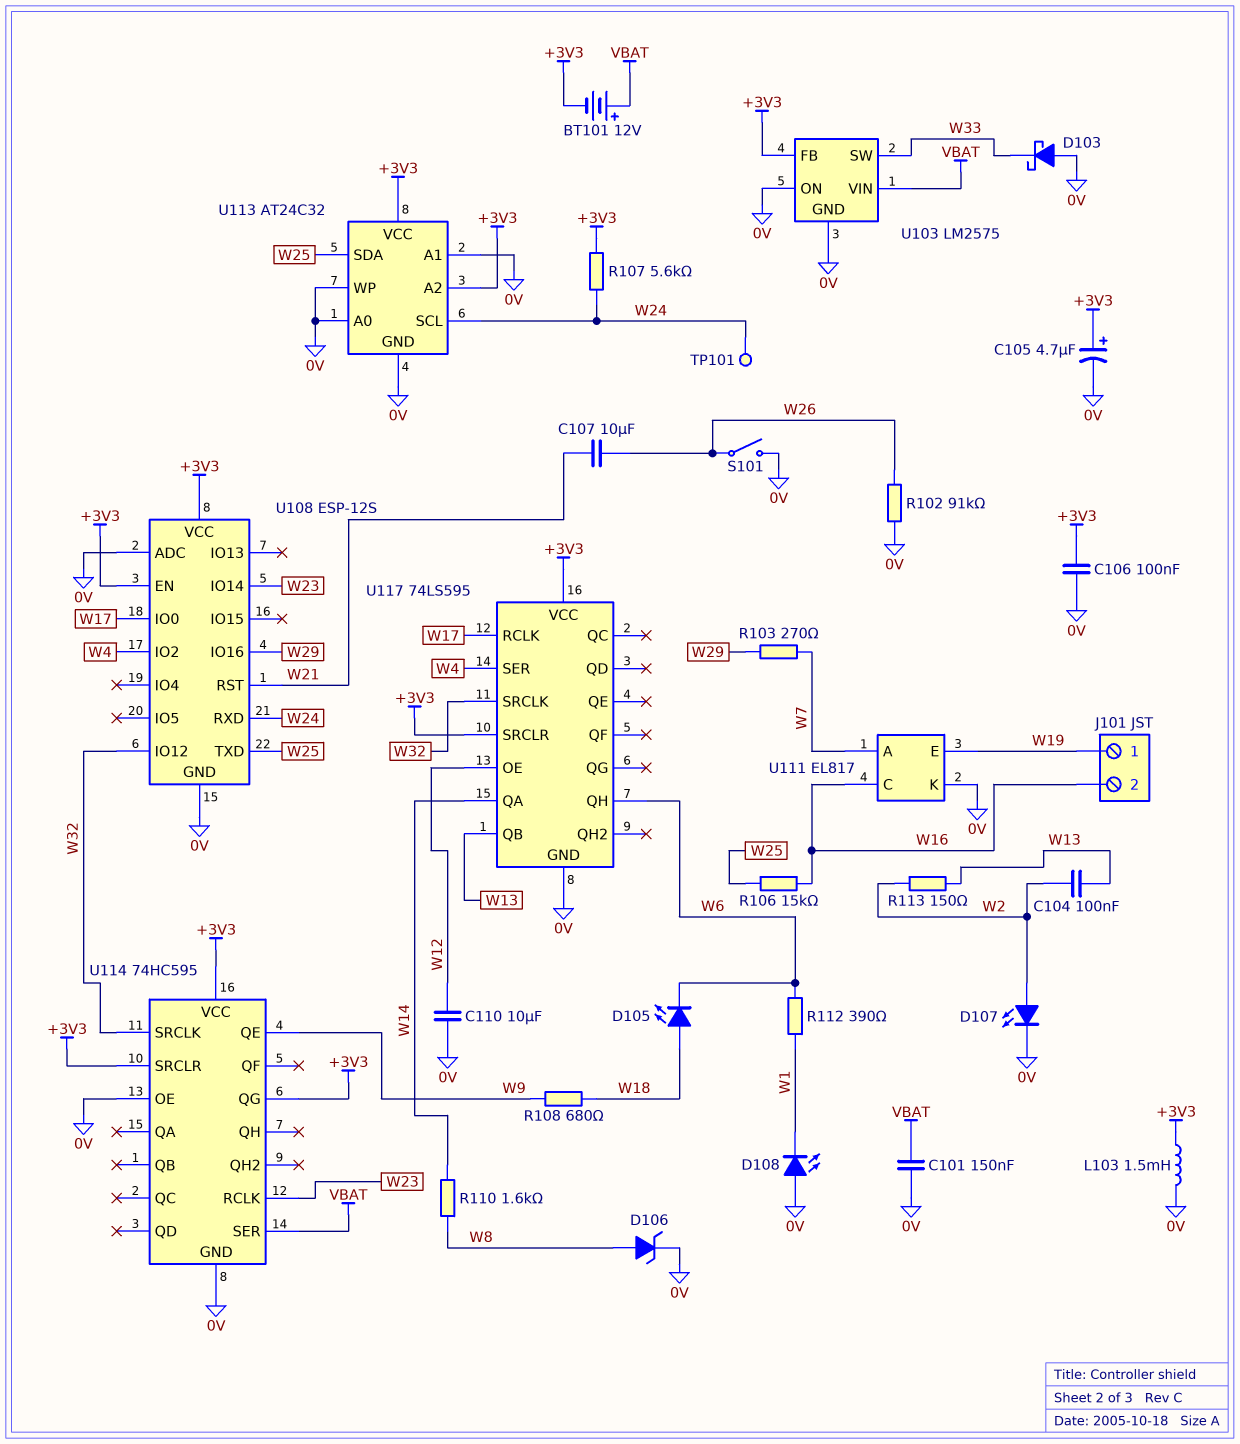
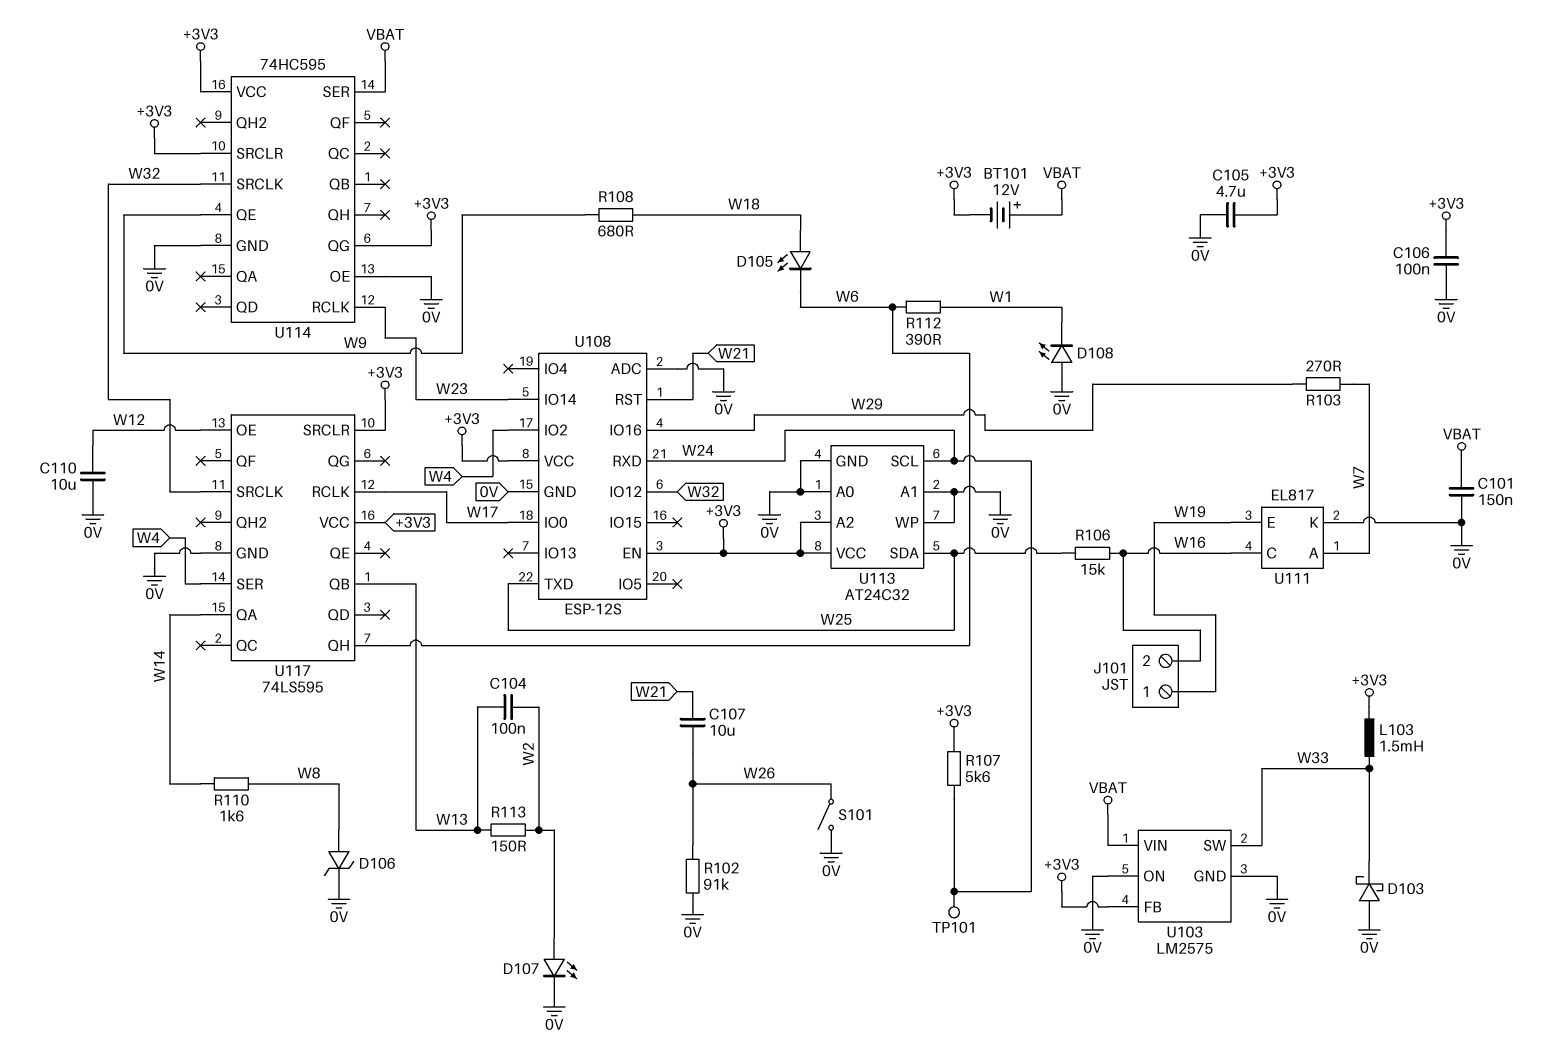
C105: 4.7uF (plus +3V3, minus 0V) -> 4.7uF (+3V3, 0V)
L103: 1.5mH (+3V3, 0V) -> 1.5mH (+3V3, W33)

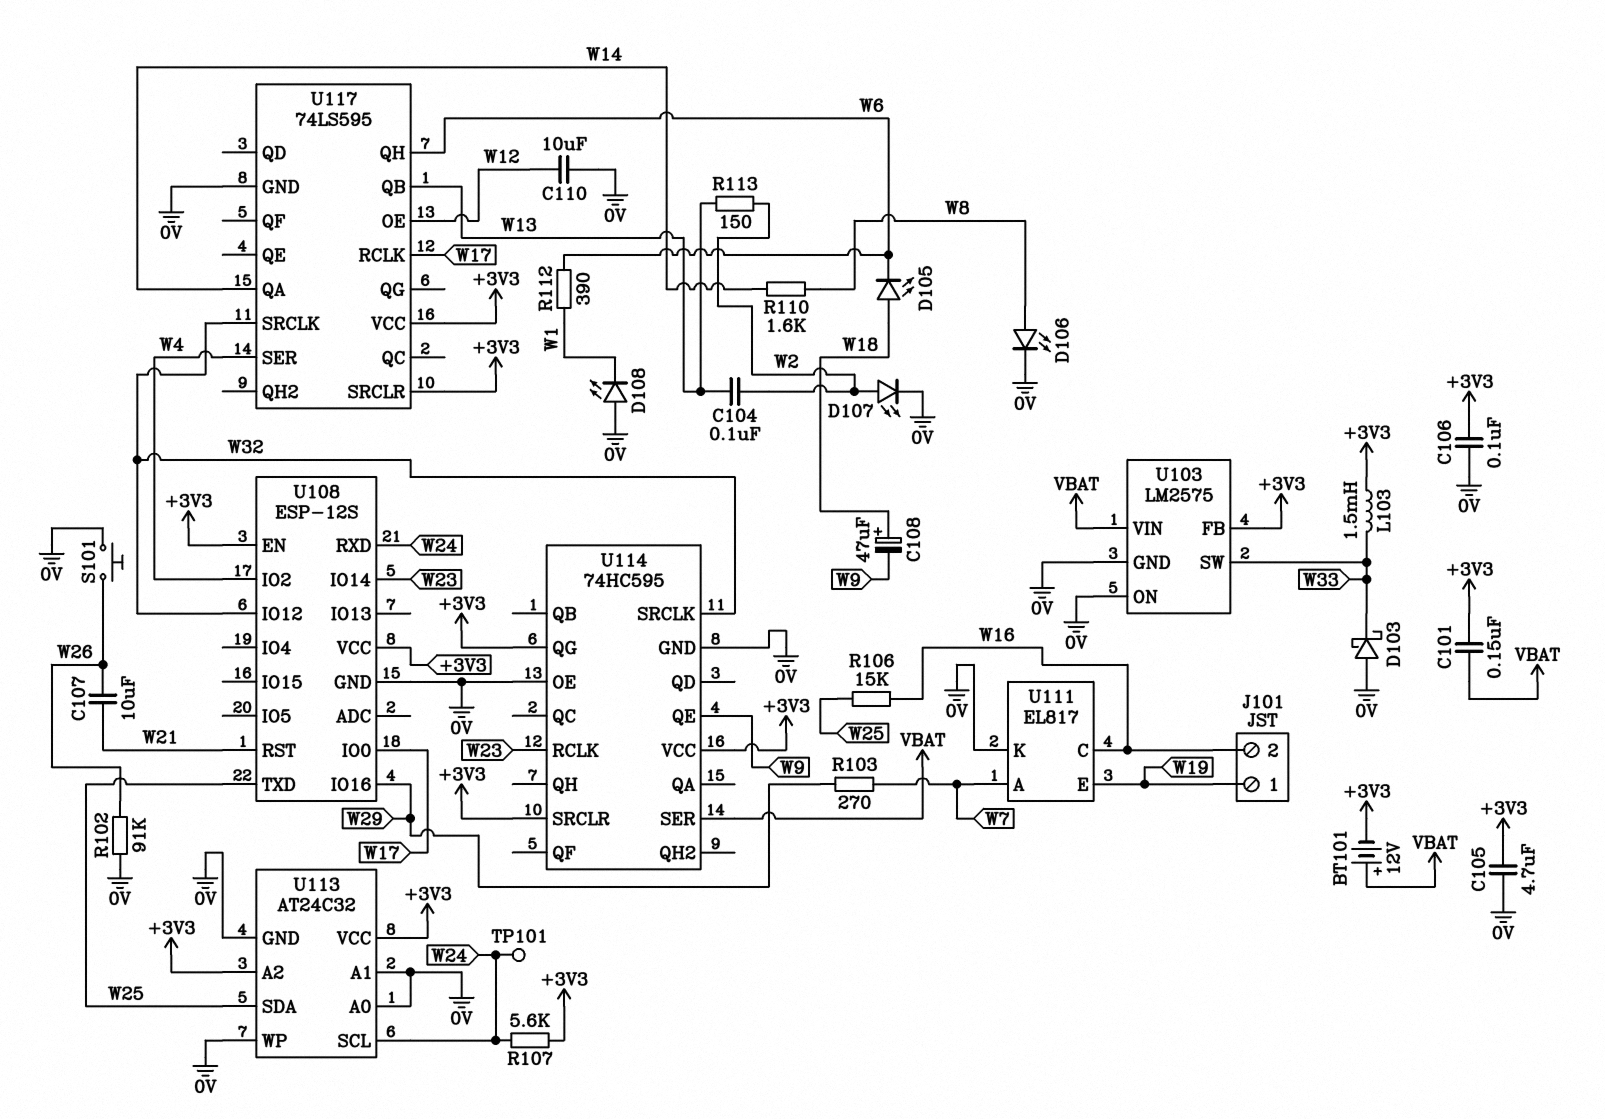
C101: 150nF (0V, VBAT) -> 150nF (+3V3, VBAT)
C108: none -> 47uF (plus W18, minus W9)
D106: zener (A W8, K 0V) -> LED (A W8, K 0V)
R108: 680 (W9, W18) -> none
S101: switch (0V, W26) -> button (0V, W26)
U108 pin ADC: 0V -> none

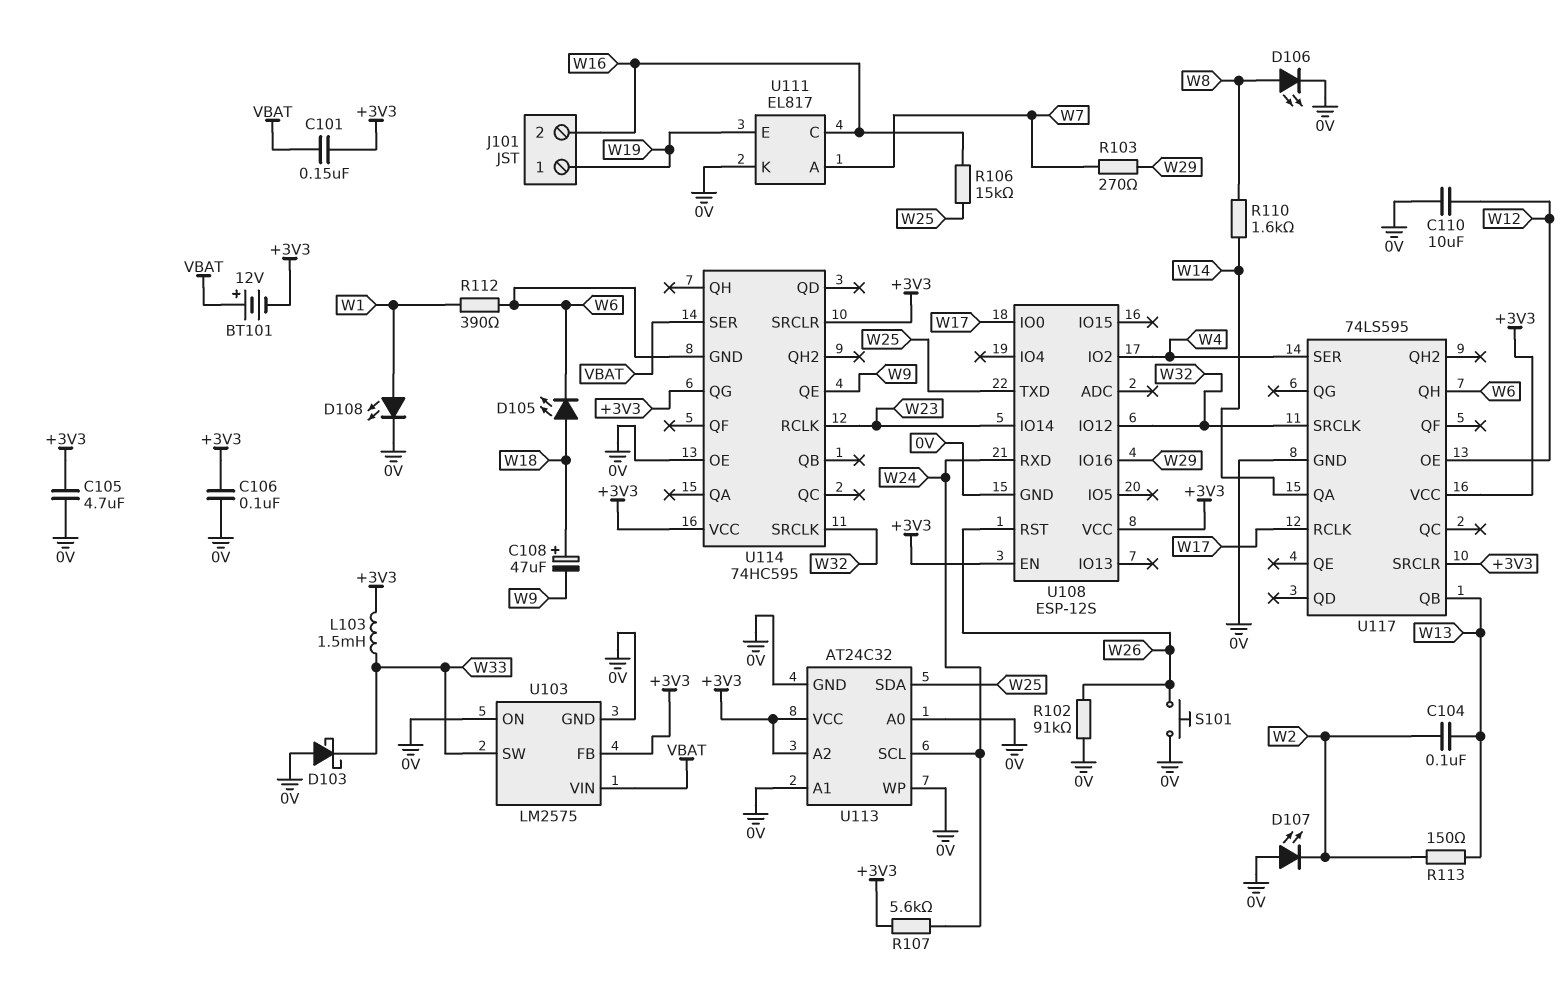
C107: 10uF (W21, W26) -> none
D107: LED (A W2, K 0V) -> LED (A 0V, K W2)
D108: LED (A 0V, K W1) -> LED (A W1, K 0V)
TP101: test point (W24) -> none
U108 pin RST: W21 -> W26
U114 pin GND: 0V -> W6

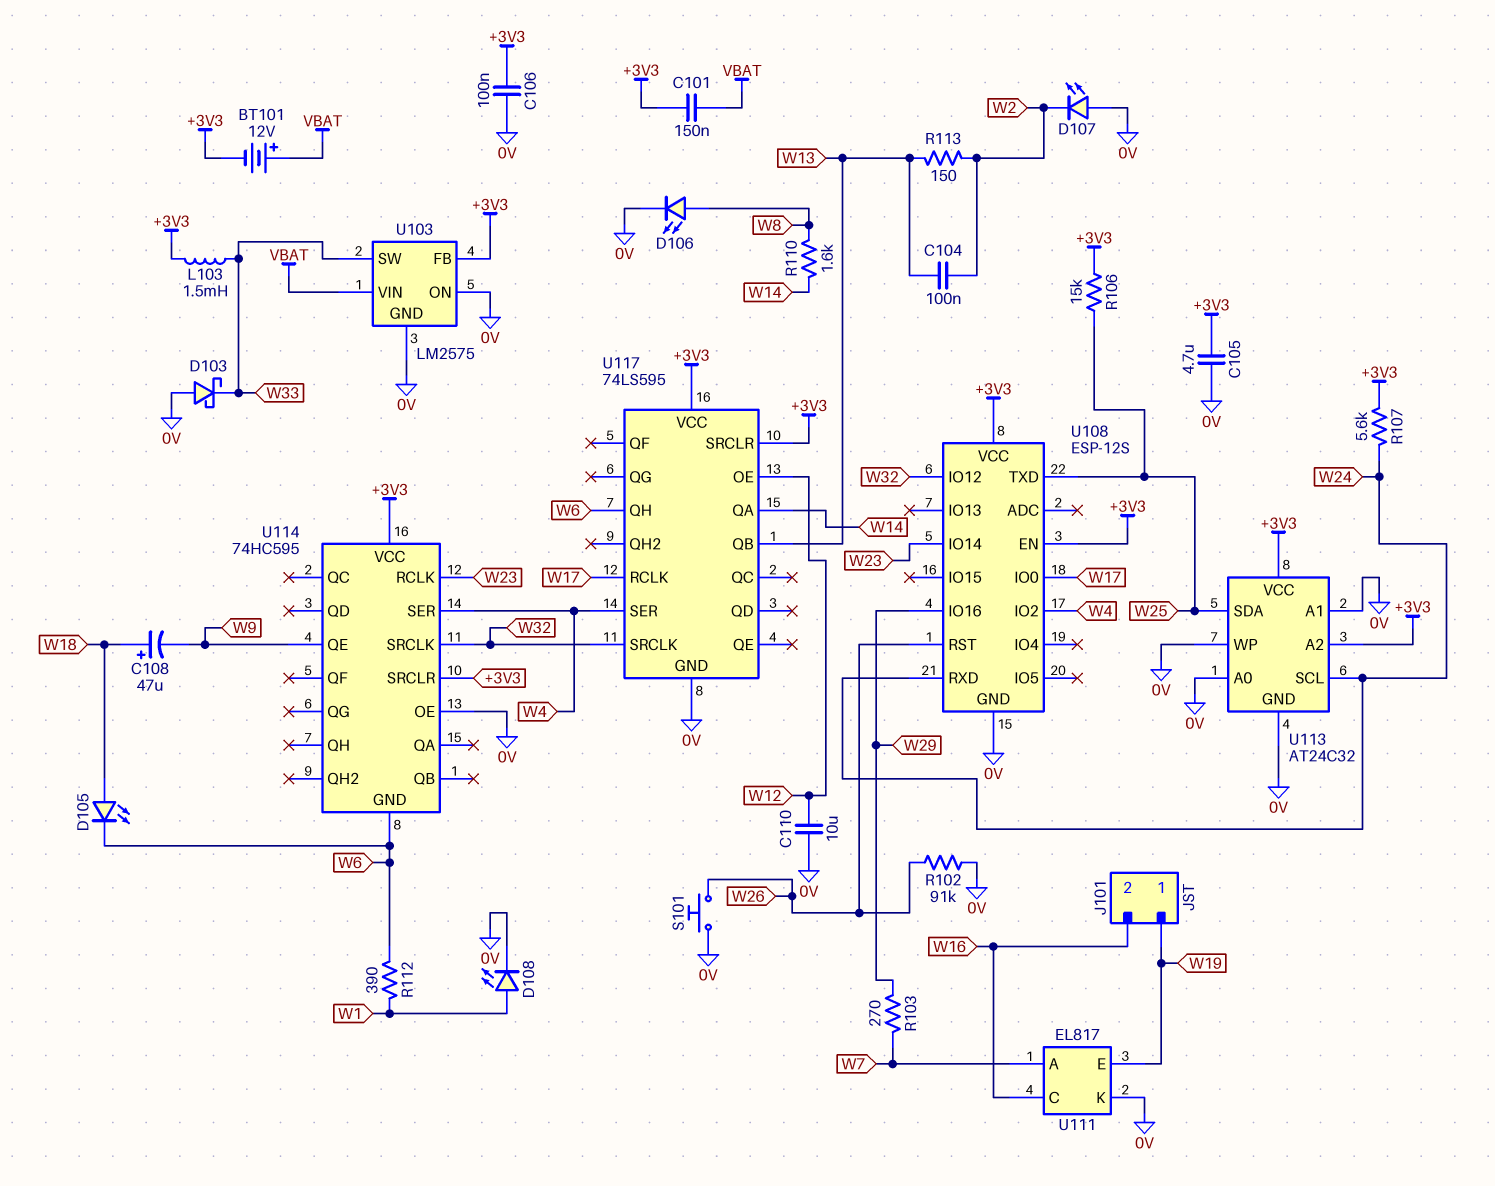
R106: 15k (W16, W25) -> 15k (+3V3, W25)
U114 pin QG: +3V3 -> none
U114 pin SER: VBAT -> W4

